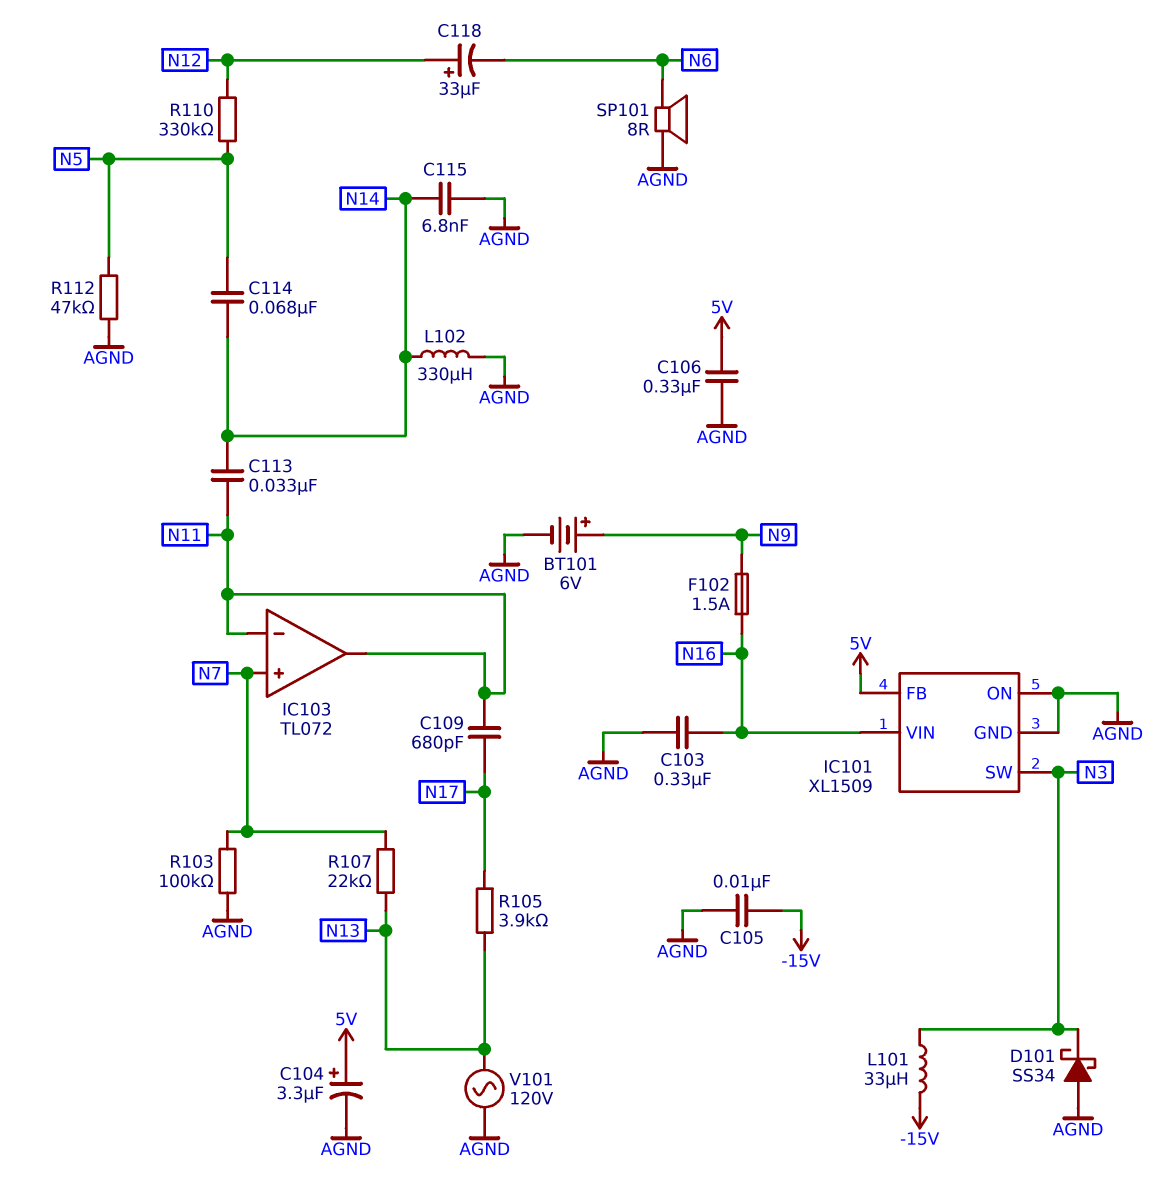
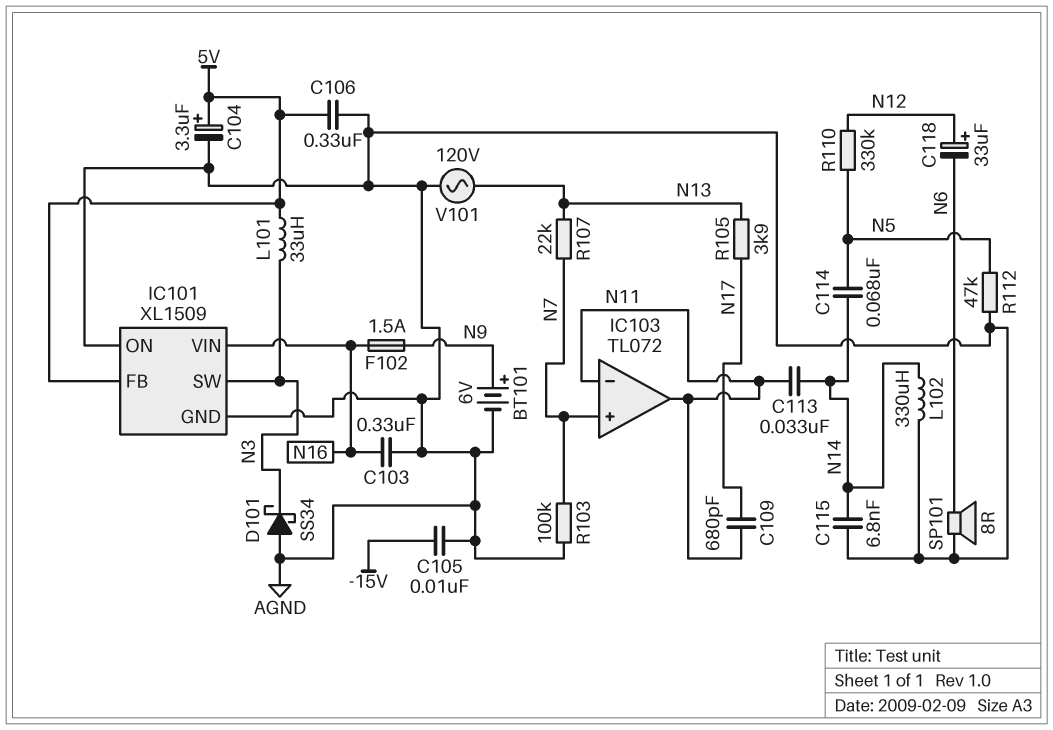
L101: 33uH (-15V, N3) -> 33uH (5V, N3)

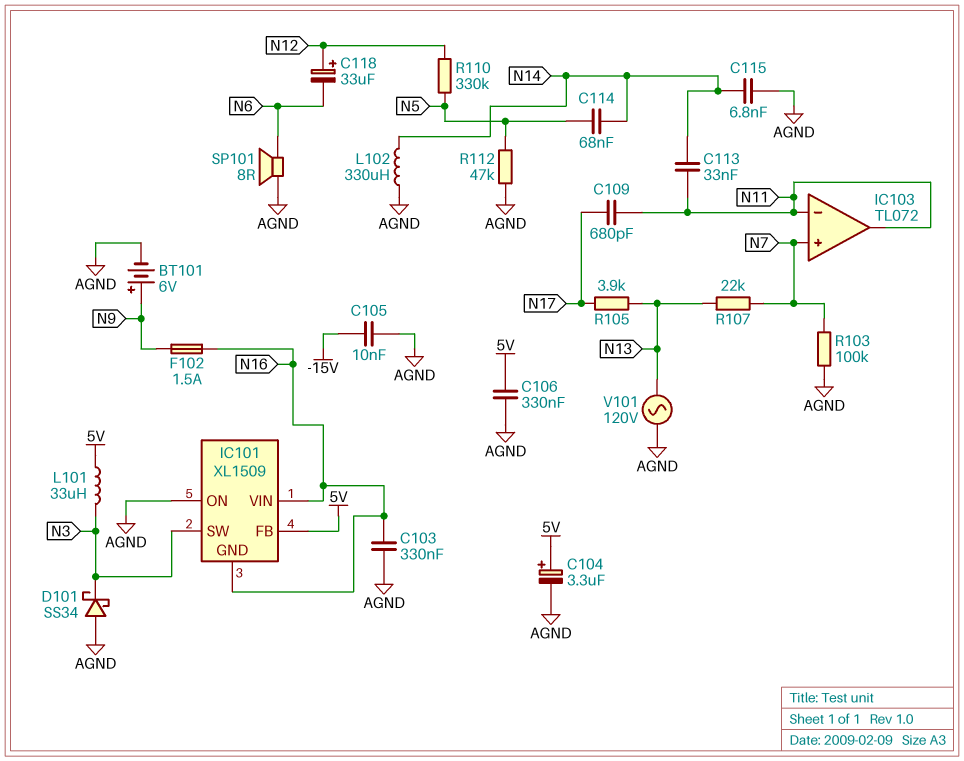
IC101 pin GND: AGND -> N16

